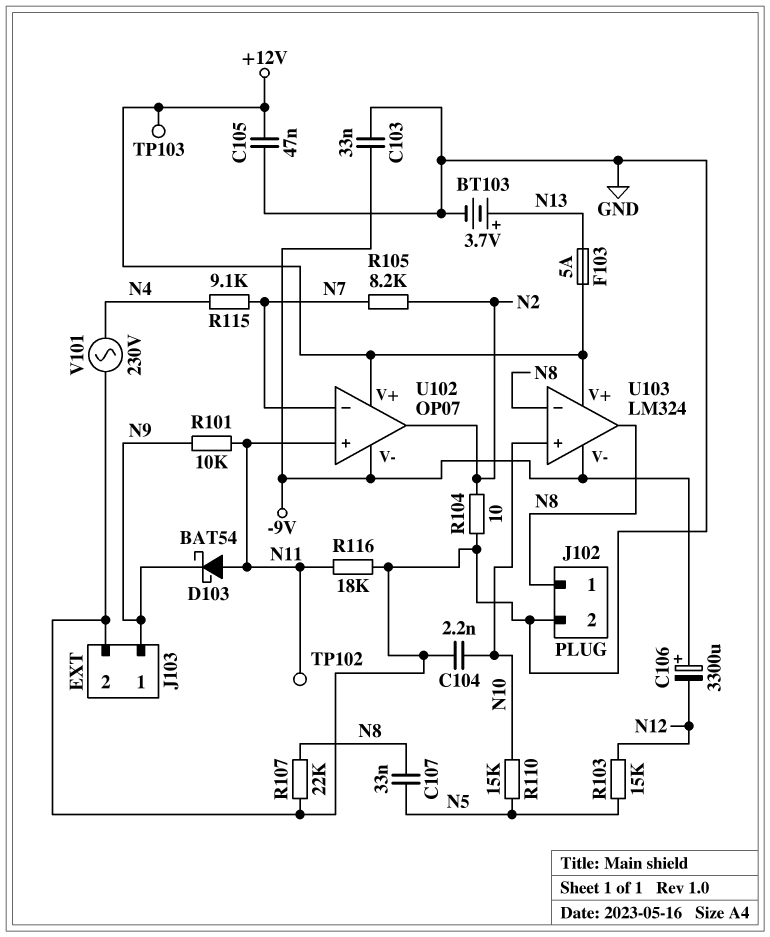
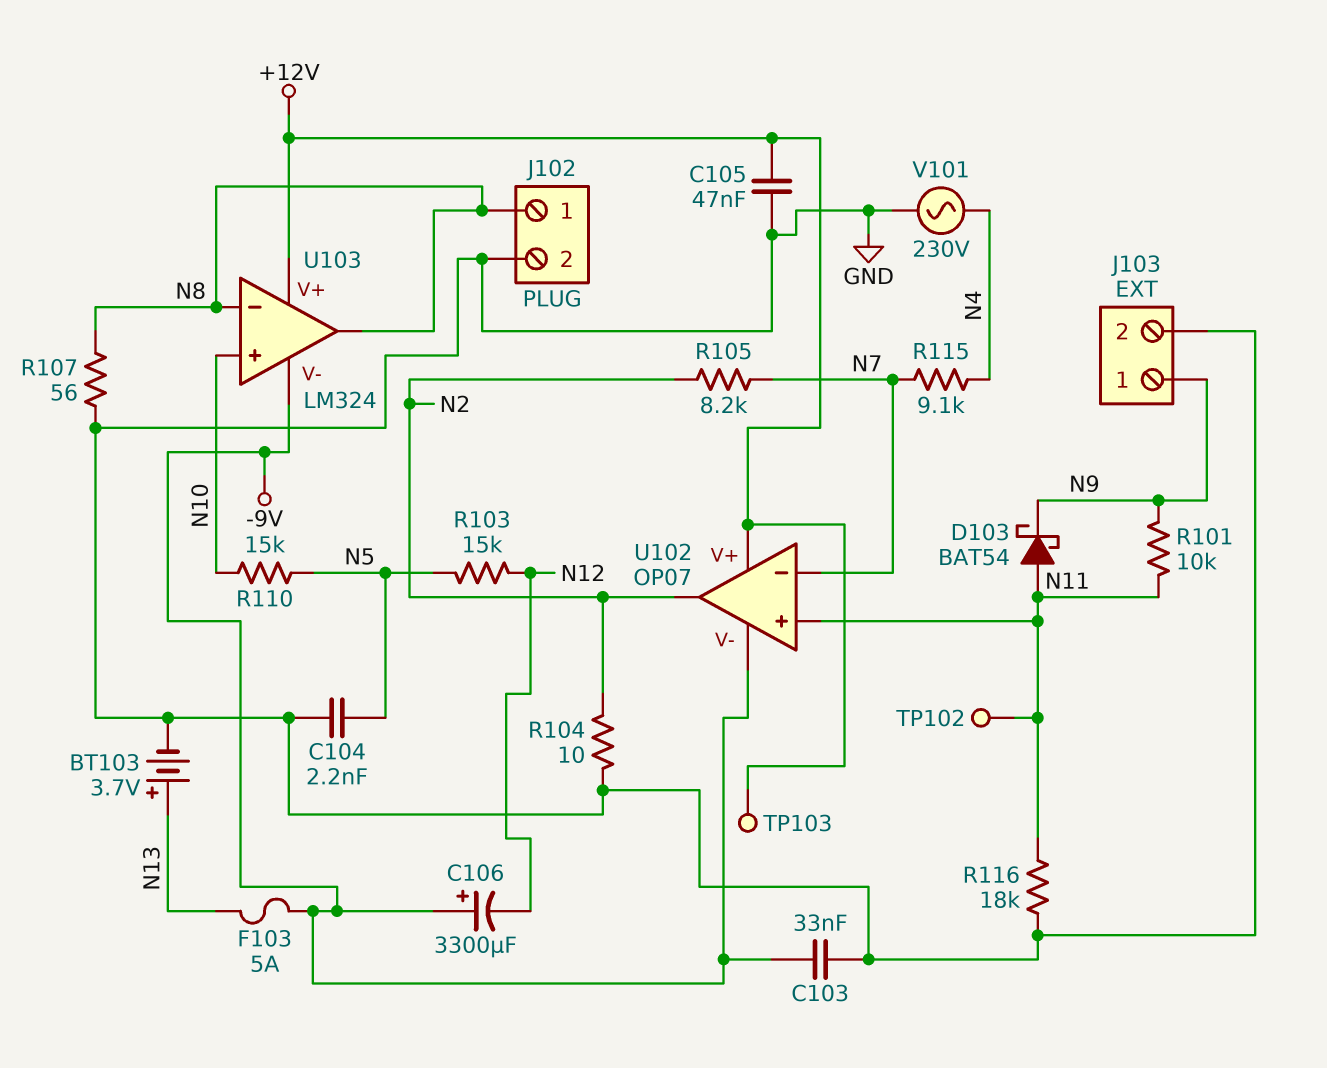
C104: 2.2nF (GND, N10) -> 2.2nF (GND, N5)
C107: 33nF (N5, N8) -> none
F103: 5A (+12V, N13) -> 5A (-9V, N13)
R107: 22k (GND, N8) -> 56 (GND, N8)

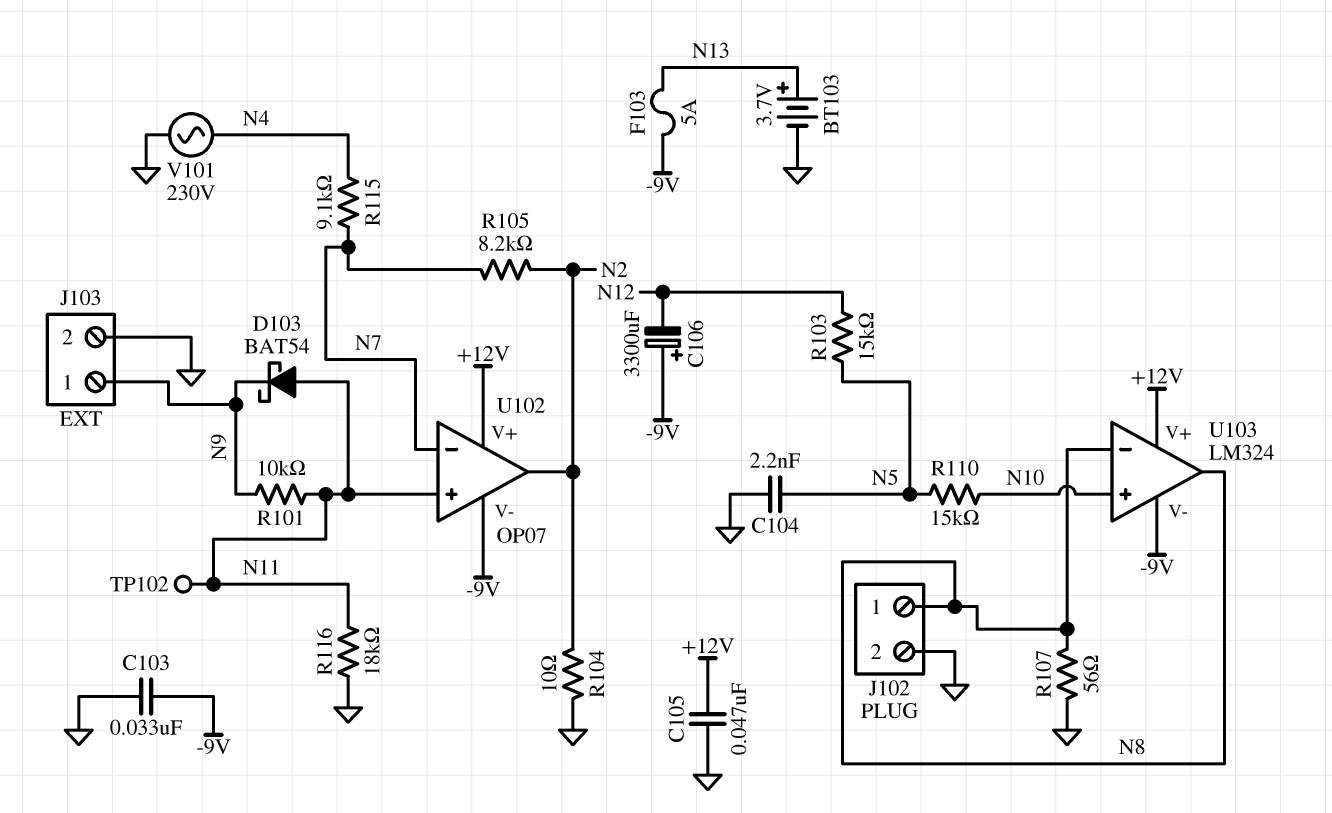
TP103: test point (+12V) -> none

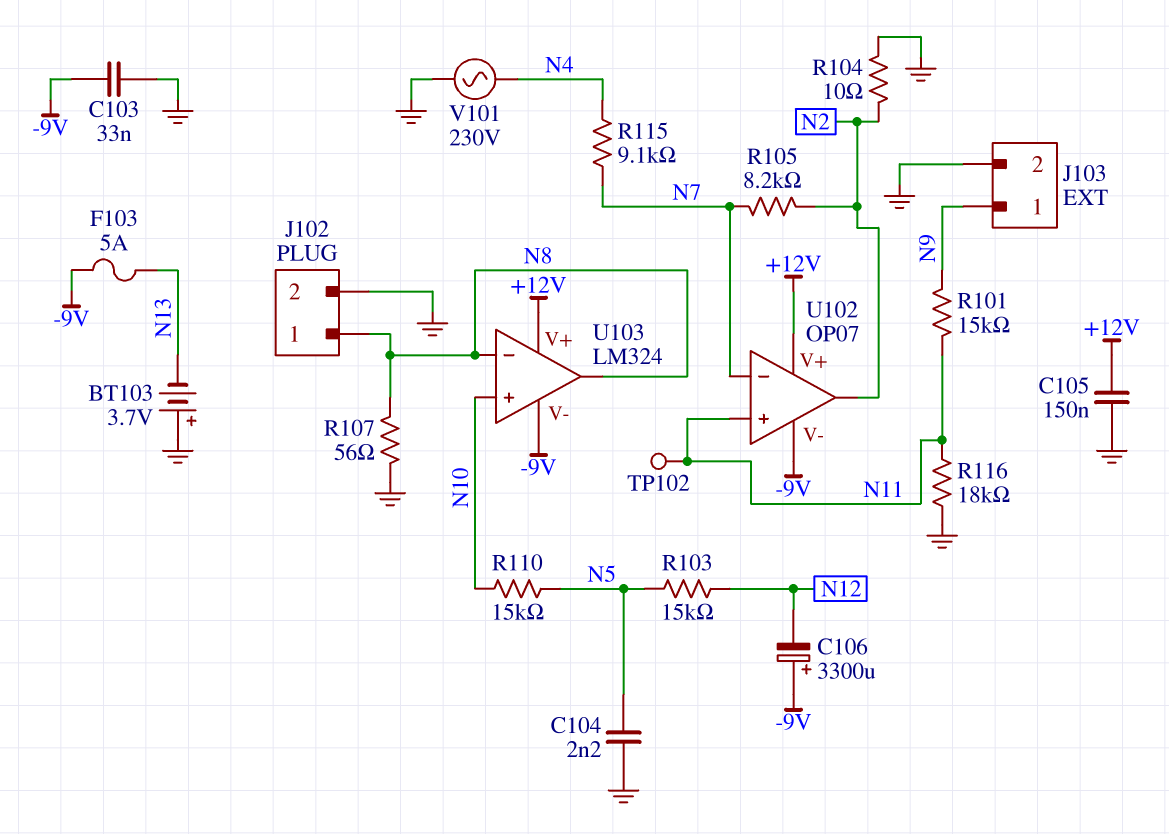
BT103: 3.7V (plus N13, minus GND) -> 3.7V (plus GND, minus N13)
C105: 47nF (+12V, GND) -> 150nF (+12V, GND)
D103: schottky BAT54 (A N11, K N9) -> none
R101: 10k (N9, N11) -> 15k (N9, N11)

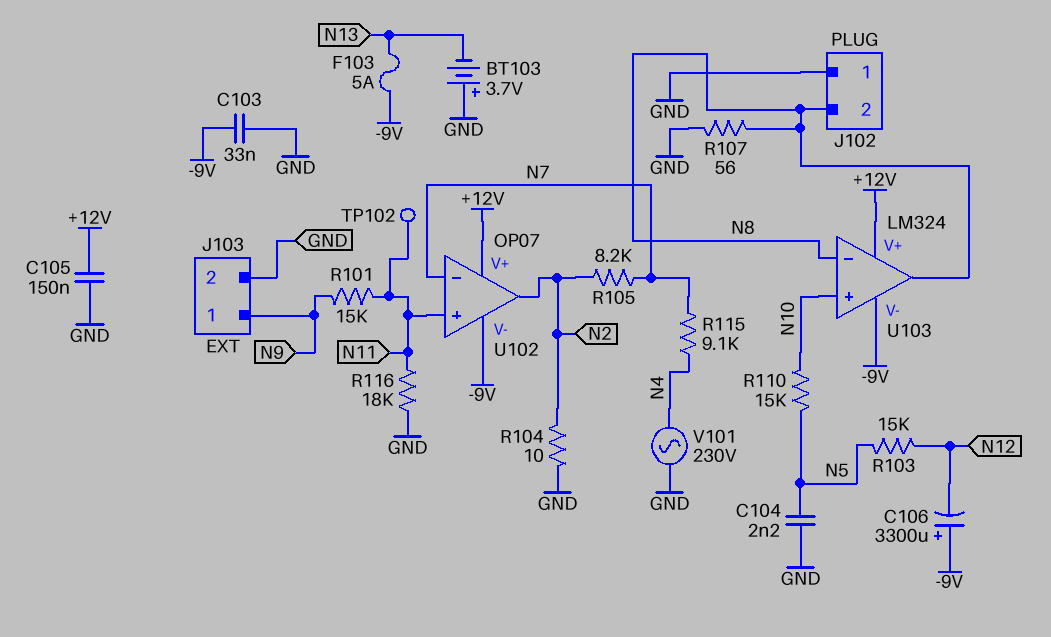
J102 pin 1: N8 -> GND
J102 pin 2: GND -> N8

